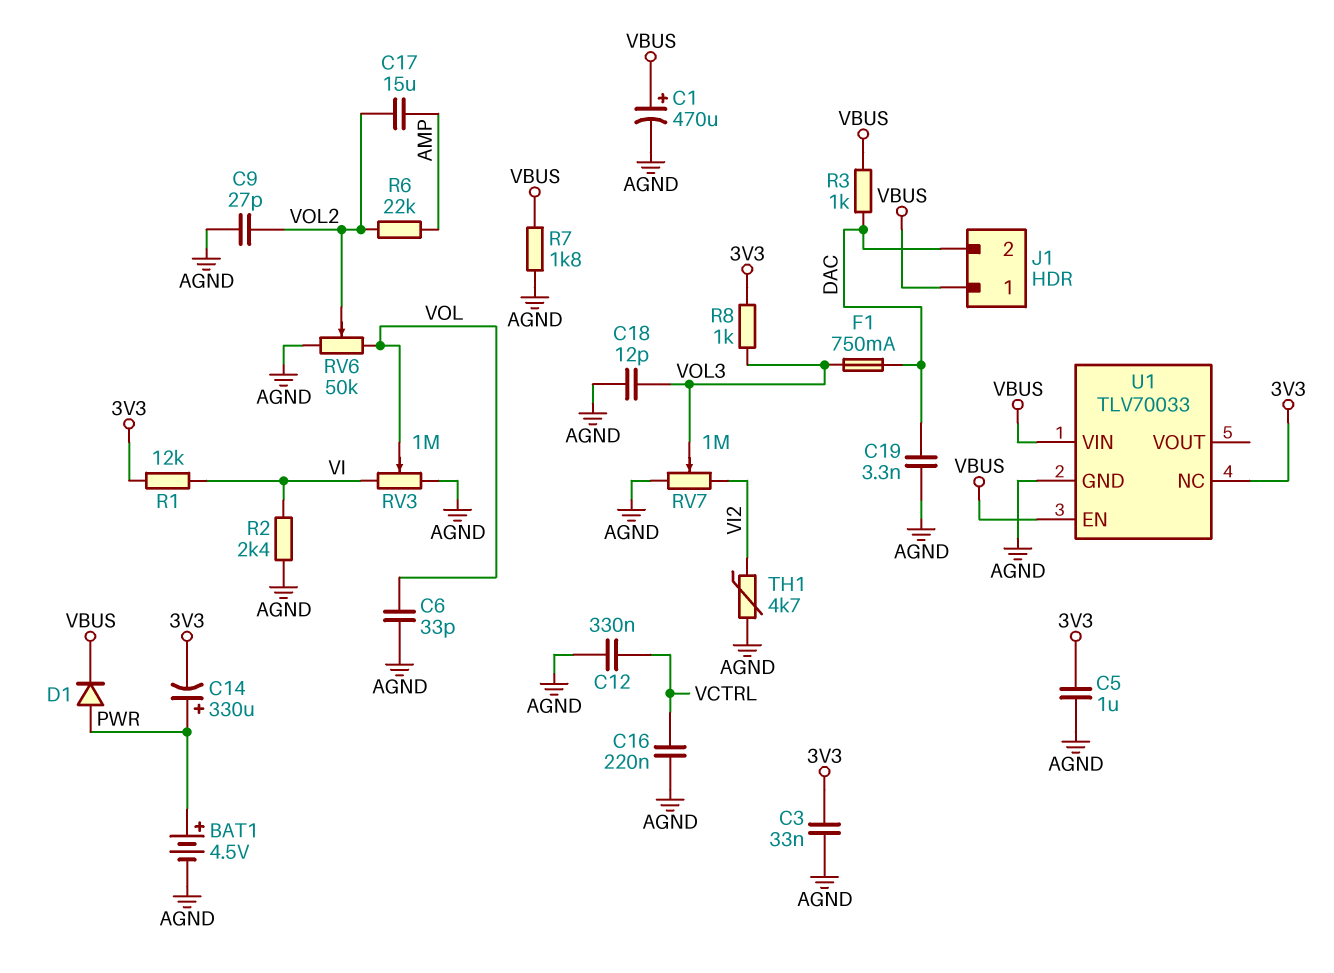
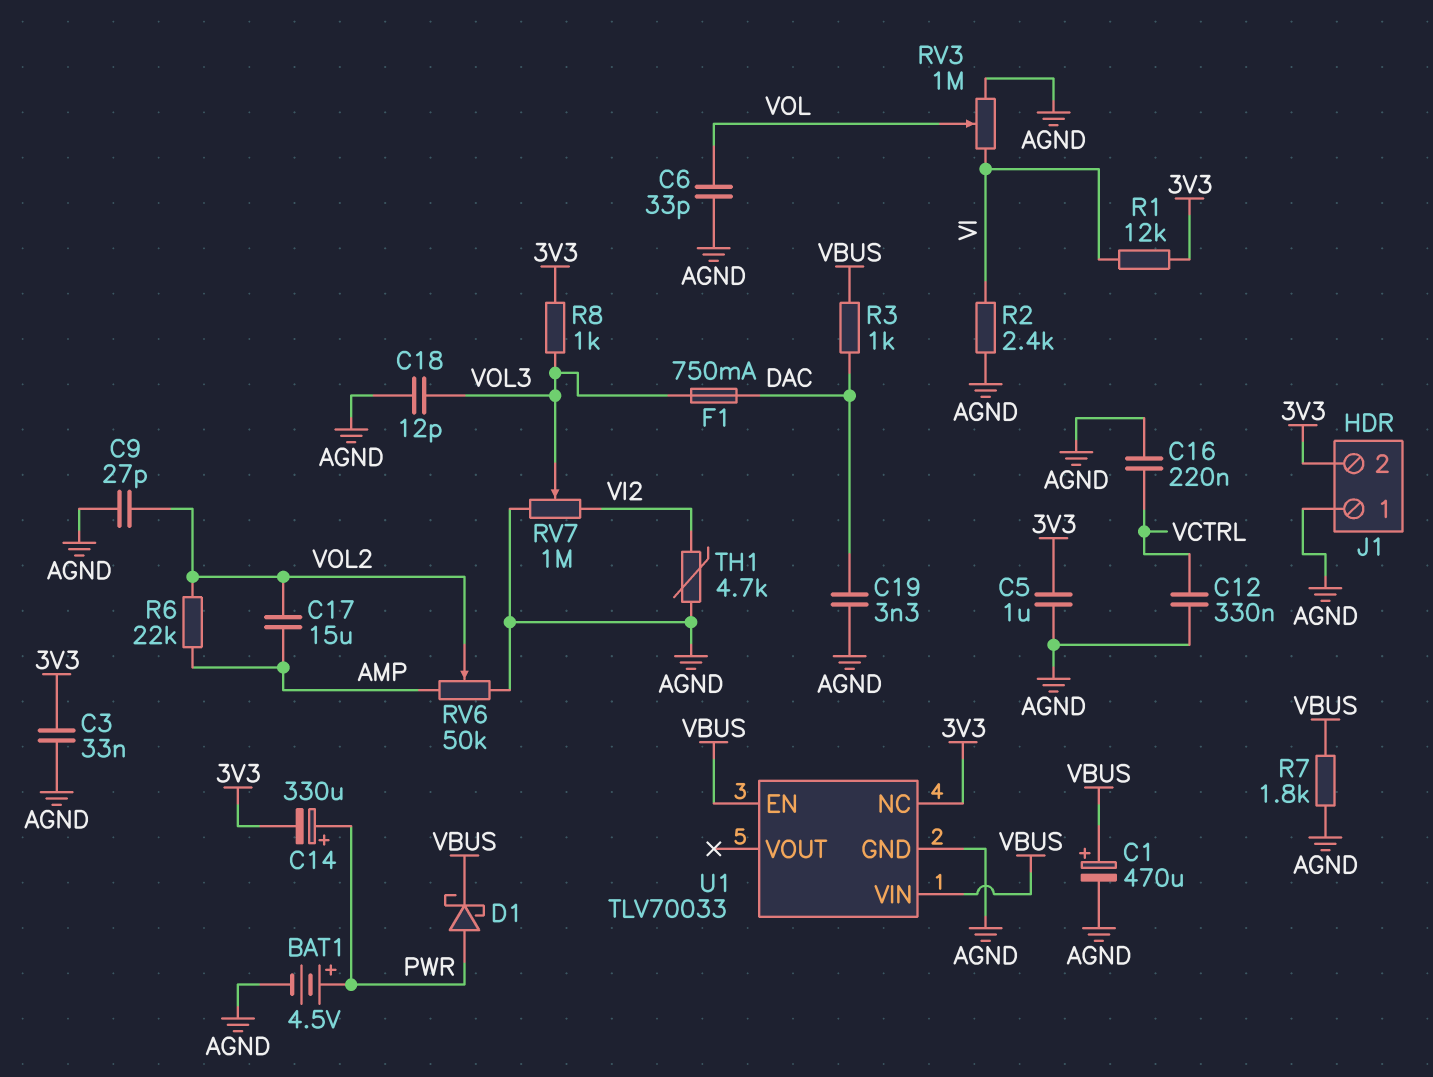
D1: diode (A PWR, K VBUS) -> schottky (A PWR, K VBUS)
J1 pin 1: VBUS -> AGND
J1 pin 2: DAC -> 3V3
RV6: 50k (AGND, VOL, wiper VOL2) -> 50k (AGND, AMP, wiper VOL2)

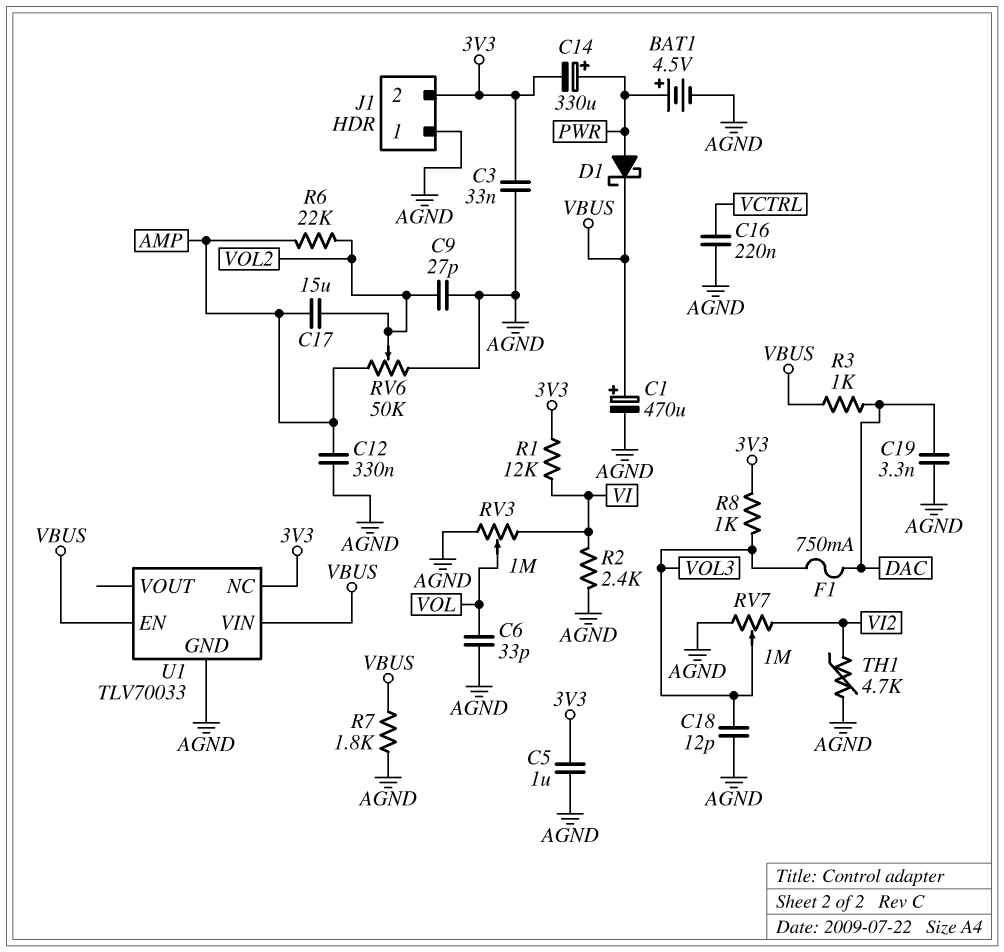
C12: 330nF (AGND, VCTRL) -> 330nF (AGND, AMP)

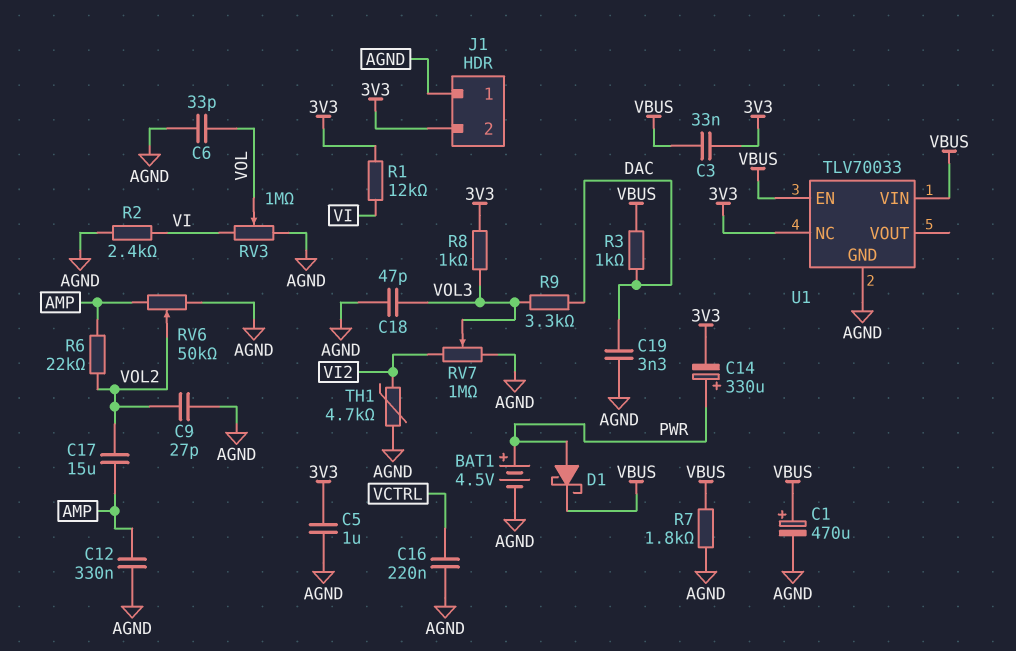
C3: 33nF (3V3, AGND) -> 33nF (3V3, VBUS)
C18: 12pF (AGND, VOL3) -> 47pF (AGND, VOL3)
F1: 750mA (DAC, VOL3) -> none
R9: none -> 3.3k (DAC, VOL3)

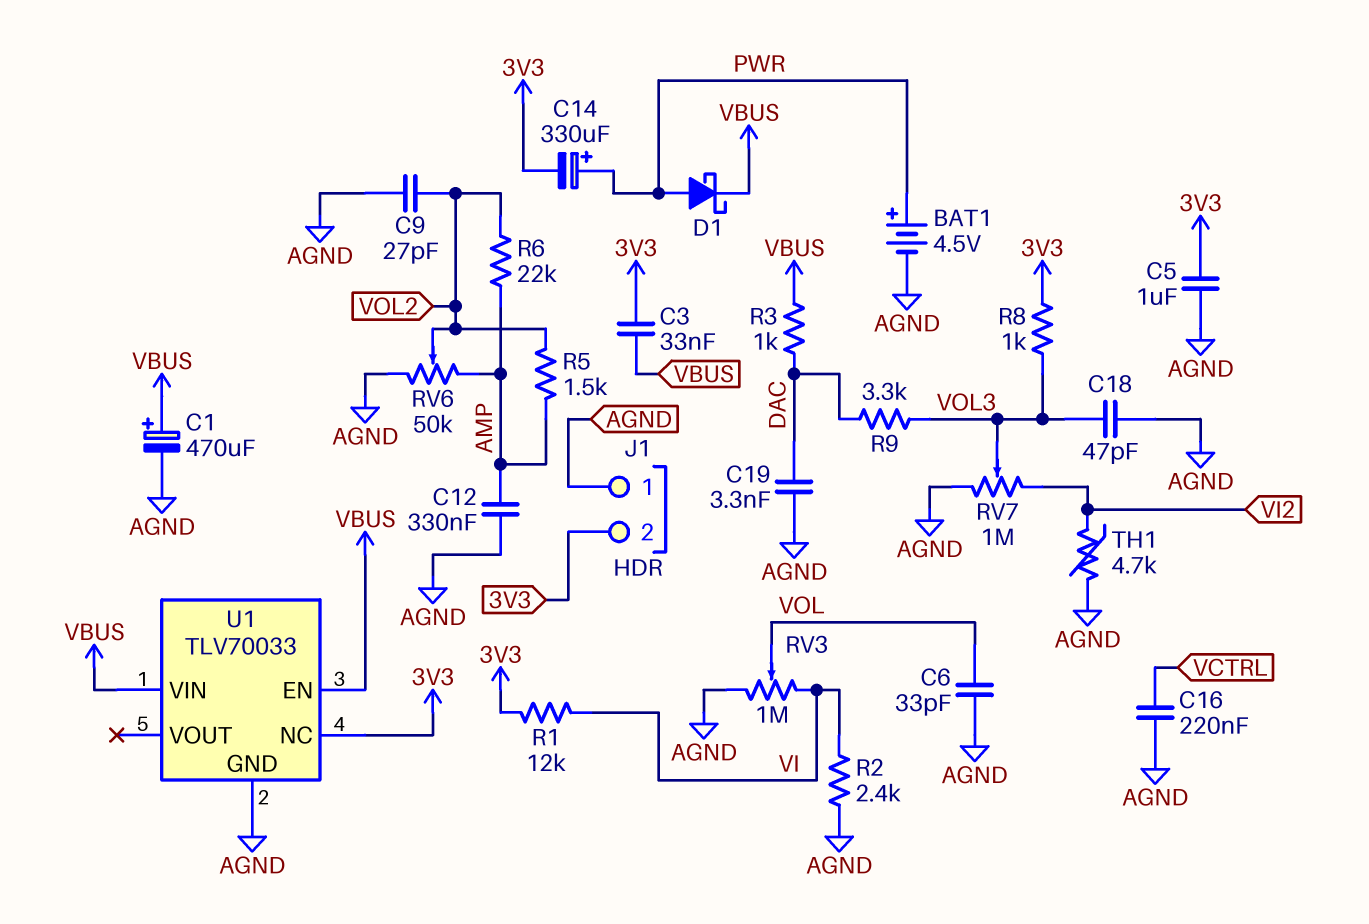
C17: 15uF (AMP, VOL2) -> none
R5: none -> 1.5k (AMP, VOL2)
R7: 1.8k (AGND, VBUS) -> none

